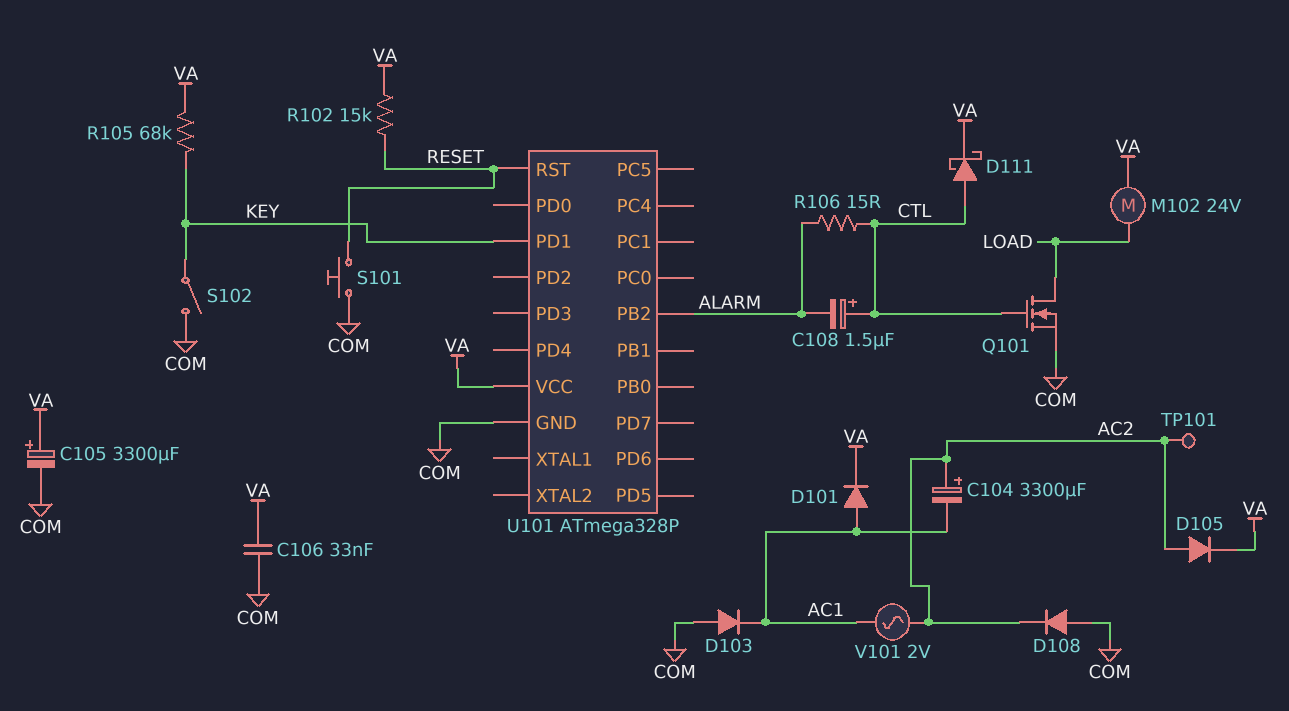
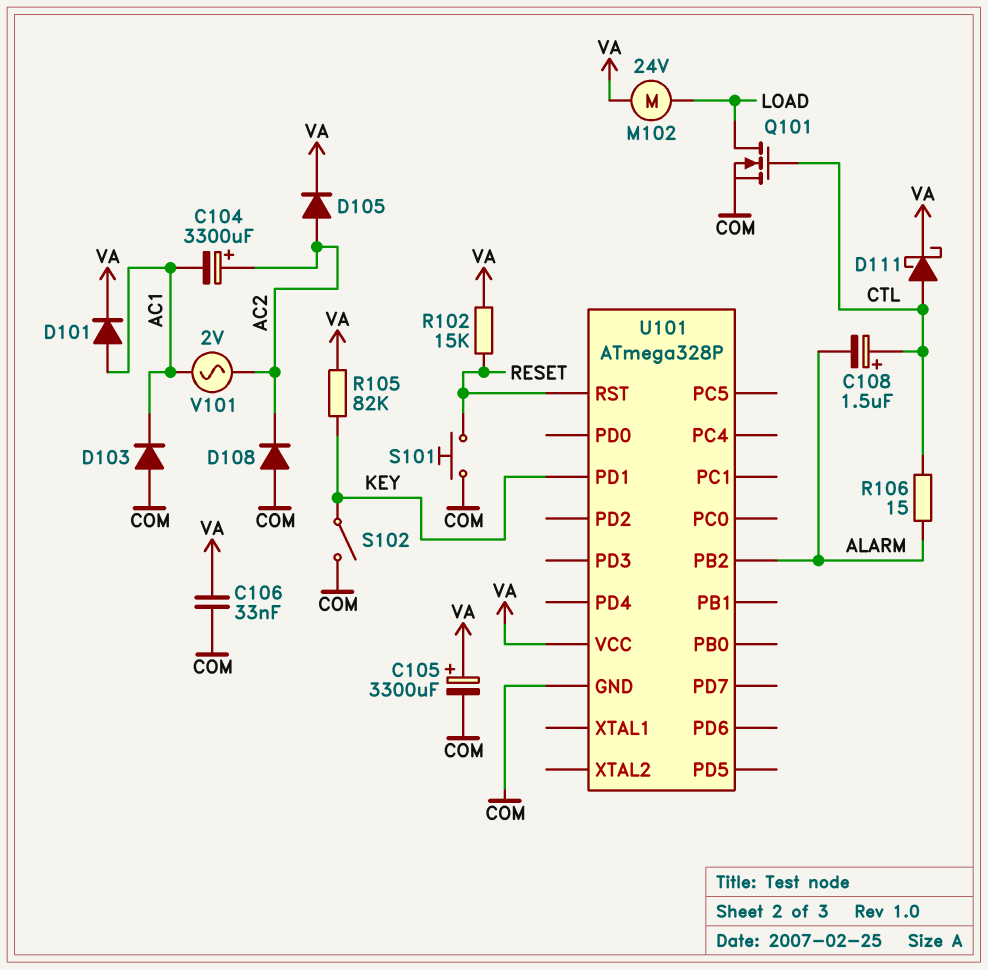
R105: 68k (KEY, VA) -> 82k (KEY, VA)
TP101: test point (AC2) -> none

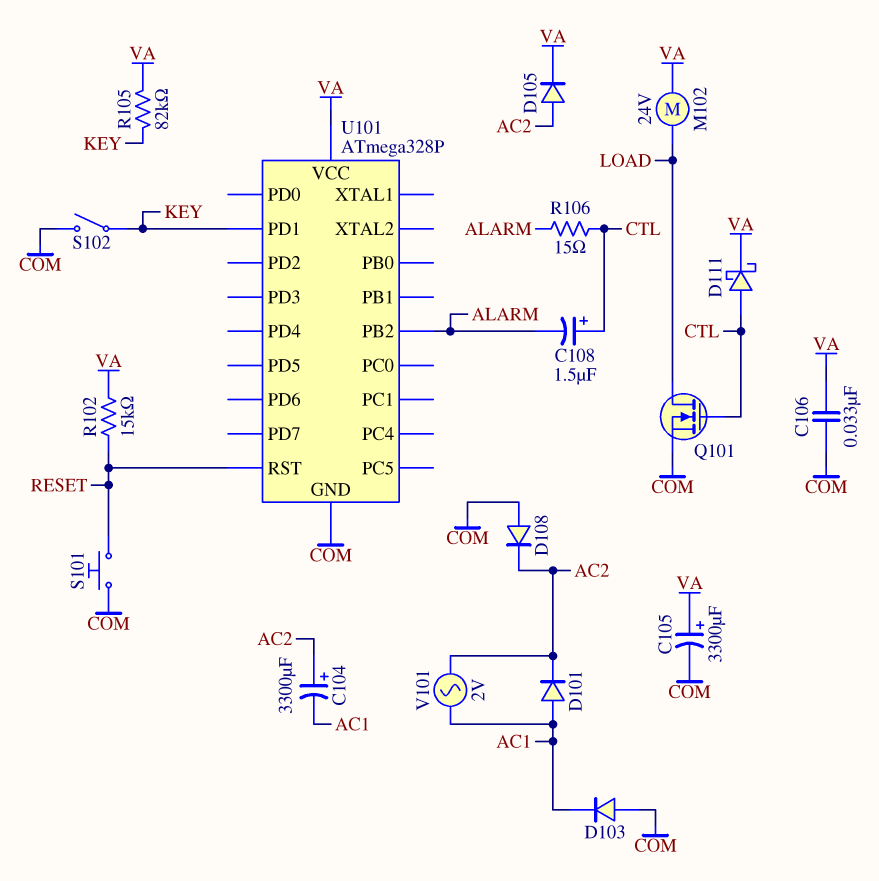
D101: diode (A AC1, K VA) -> diode (A AC1, K AC2)

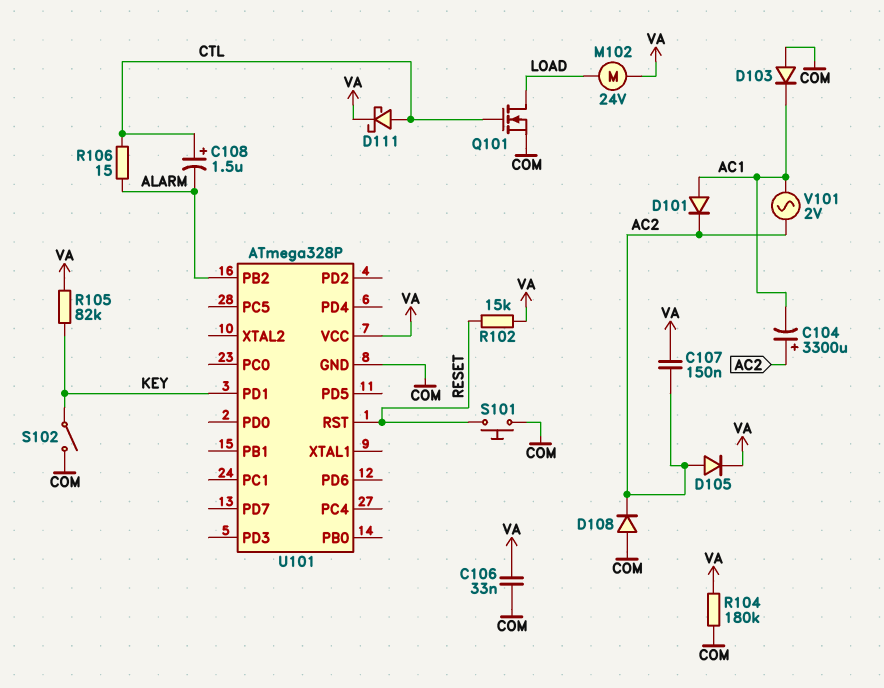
C105: 3300uF (plus VA, minus COM) -> none
C107: none -> 150nF (AC2, VA)
R104: none -> 180k (COM, VA)

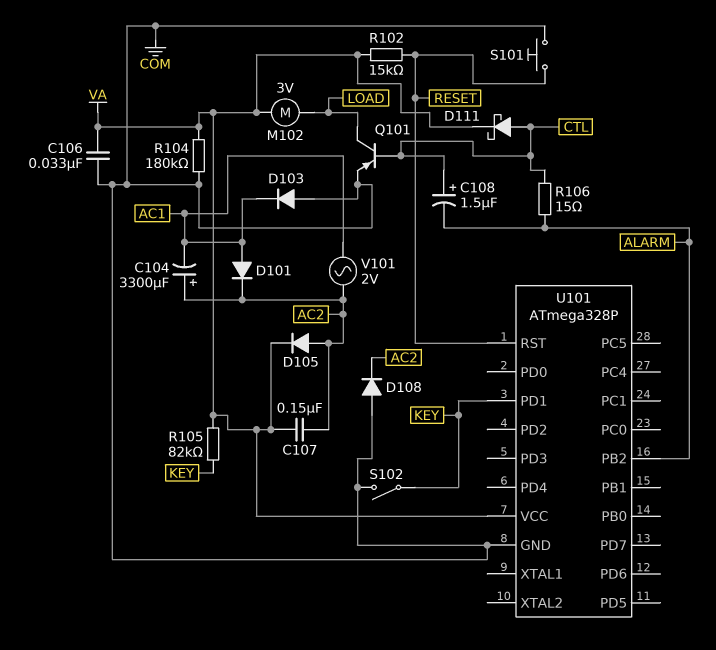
M102: motor 24V (LOAD, VA) -> motor 3V (LOAD, VA)
Q101: NMOS (G CTL, D LOAD, S COM) -> PNP (B CTL, C LOAD, E COM)

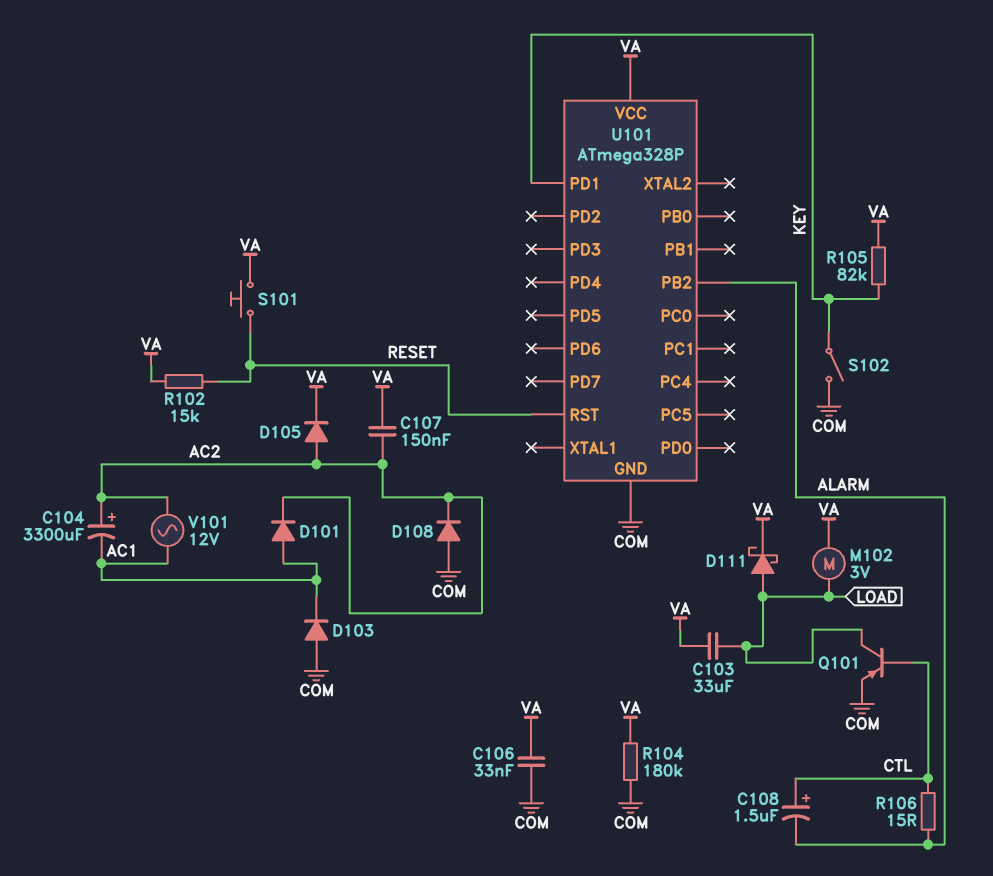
C103: none -> 33uF (LOAD, VA)
D111: schottky (A CTL, K VA) -> schottky (A LOAD, K VA)
S101: button (COM, RESET) -> button (RESET, VA)
V101: AC 2V (AC1, AC2) -> AC 12V (AC1, AC2)

